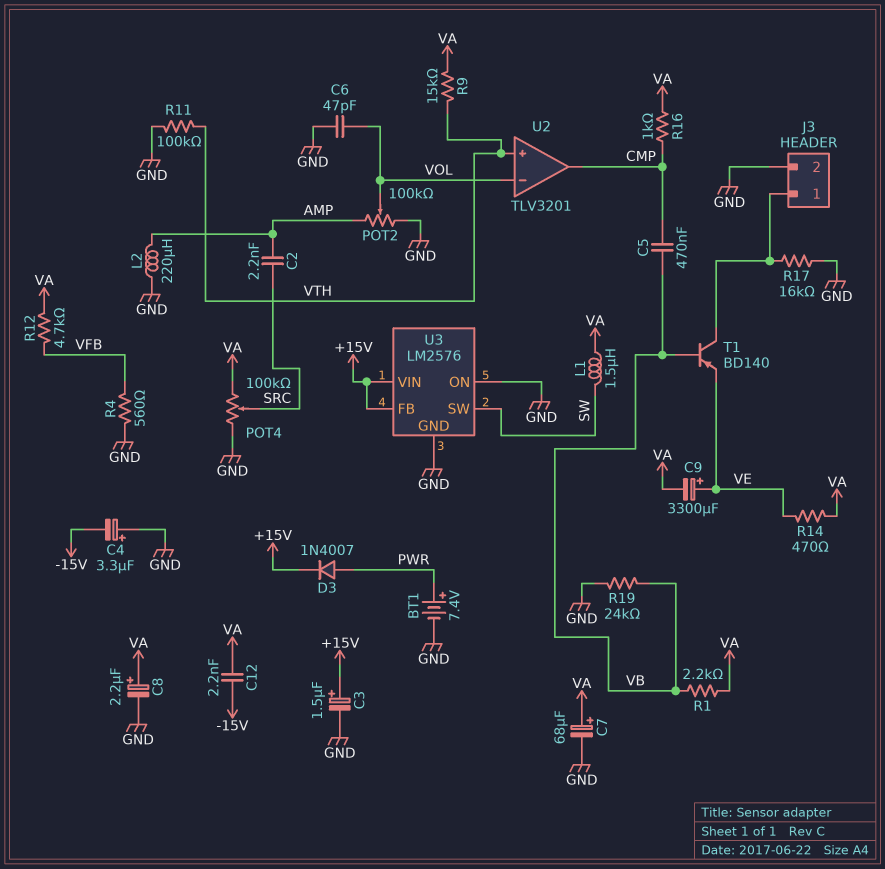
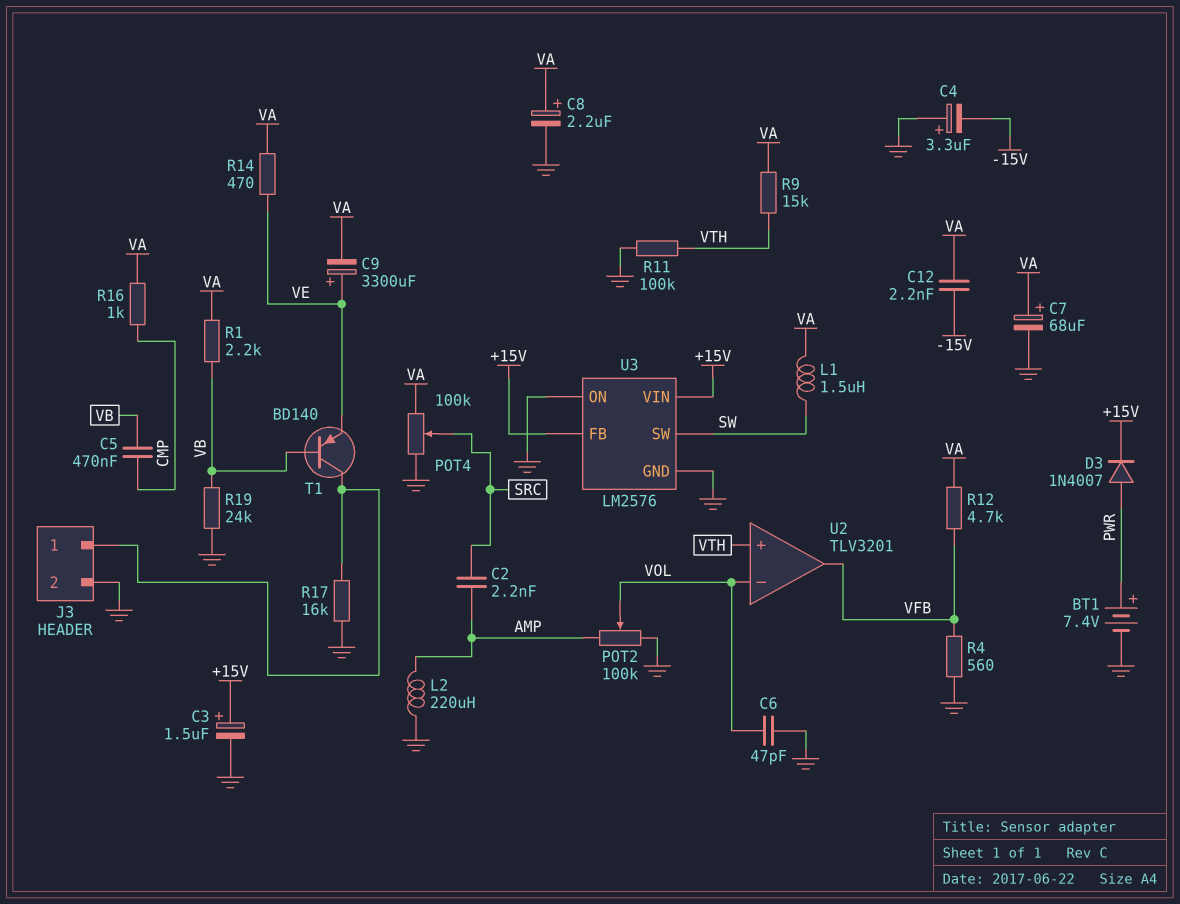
U2 pin out: CMP -> VFB

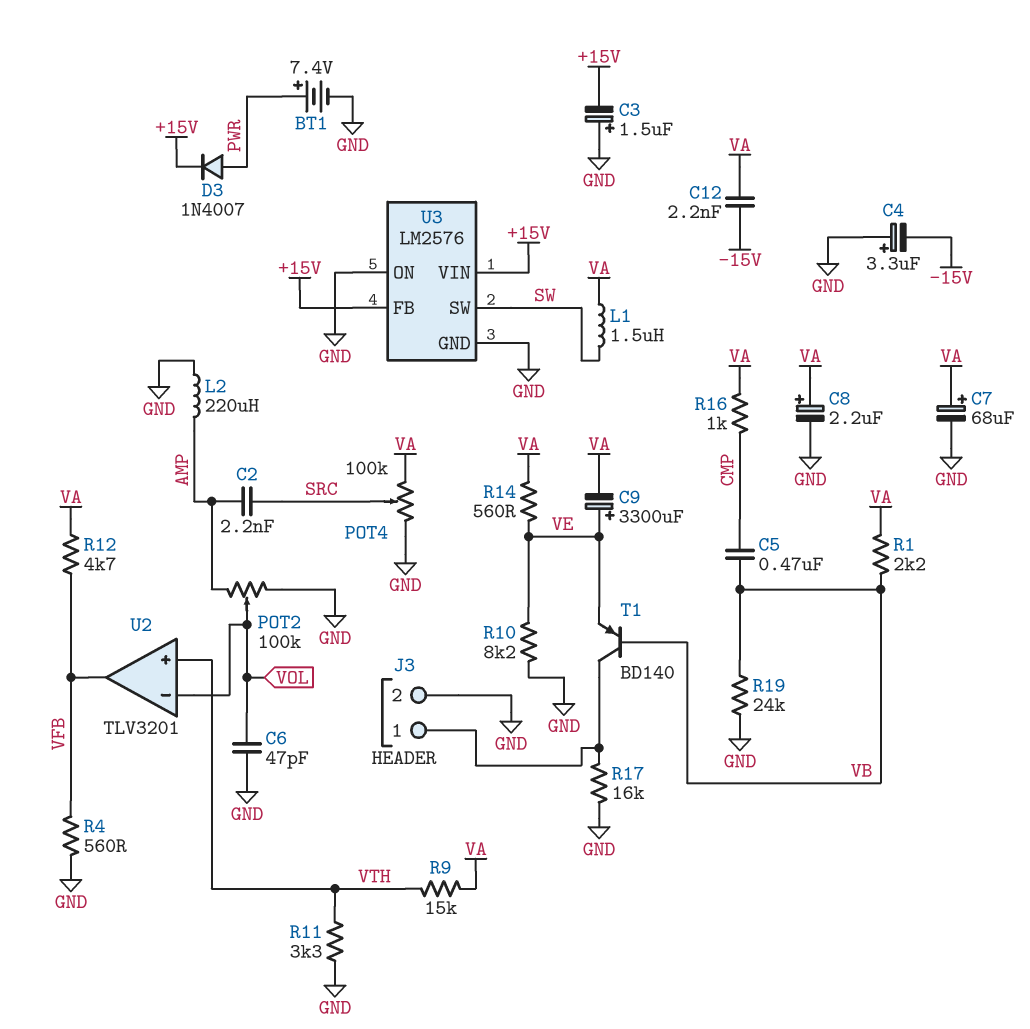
C3: 1.5uF (plus +15V, minus GND) -> 1.5uF (plus GND, minus +15V)
R10: none -> 8.2k (GND, VE)
R11: 100k (GND, VTH) -> 3.3k (GND, VTH)
R14: 470 (VA, VE) -> 560 (VA, VE)

